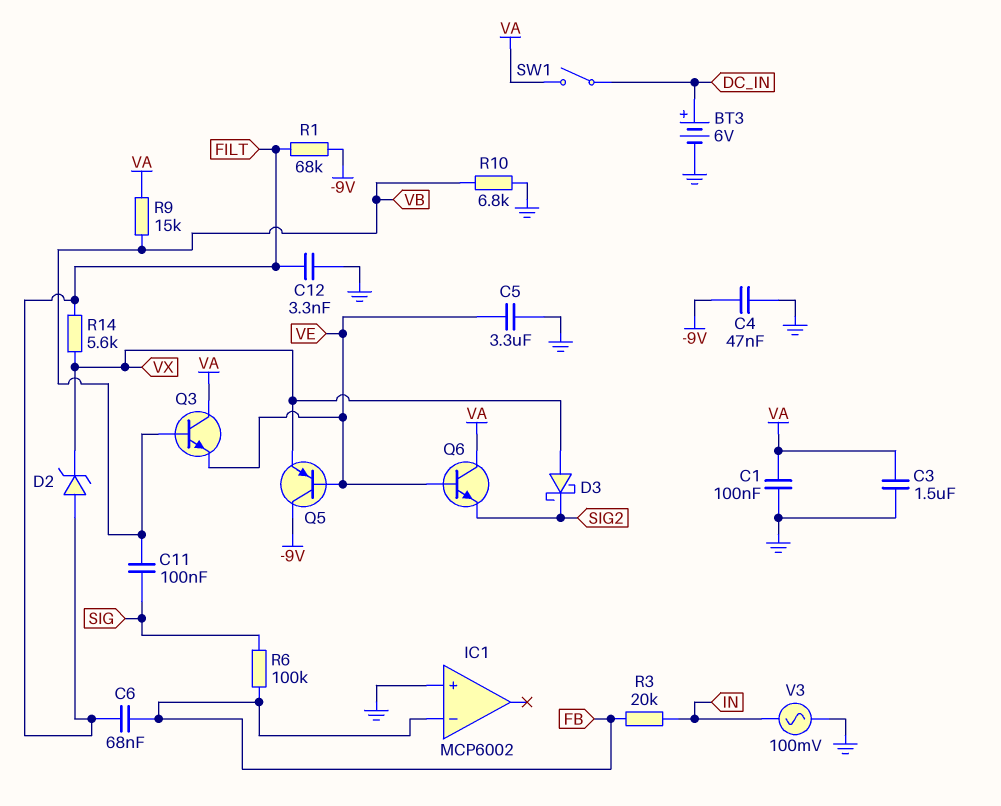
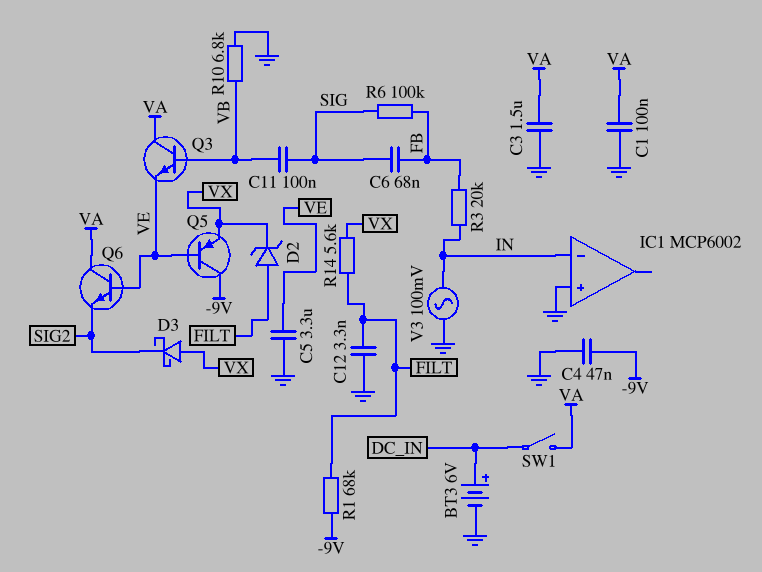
C6: 68nF (FB, FILT) -> 68nF (FB, SIG)
IC1 pin in-: FB -> IN
R9: 15k (VA, VB) -> none

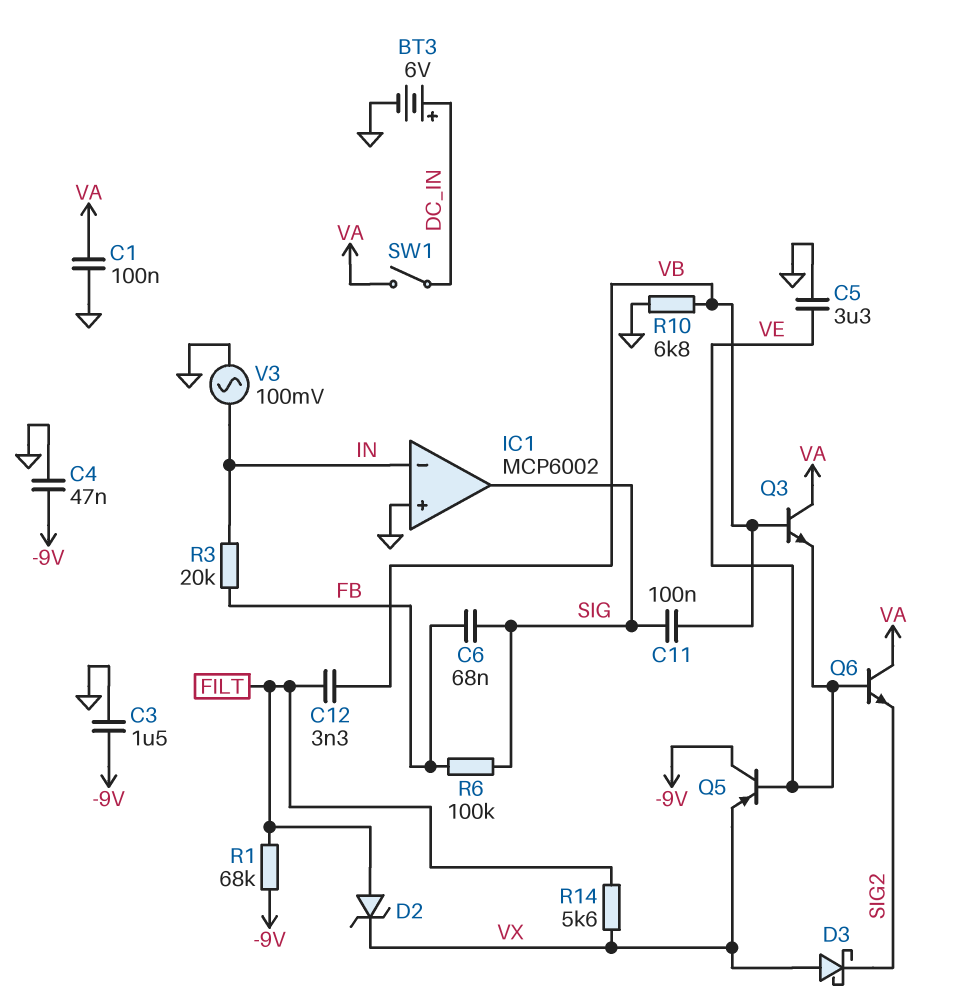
C3: 1.5uF (GND, VA) -> 1.5uF (-9V, GND)
C12: 3.3nF (FILT, GND) -> 3.3nF (FILT, VB)
IC1 pin out: none -> SIG

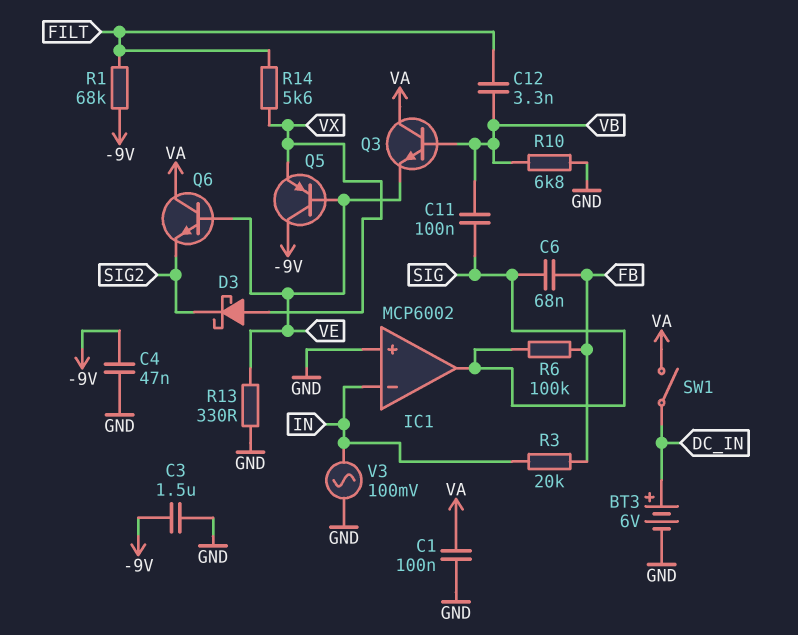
C5: 3.3uF (GND, VE) -> none
D2: zener (A FILT, K VX) -> none
R13: none -> 330 (GND, VE)

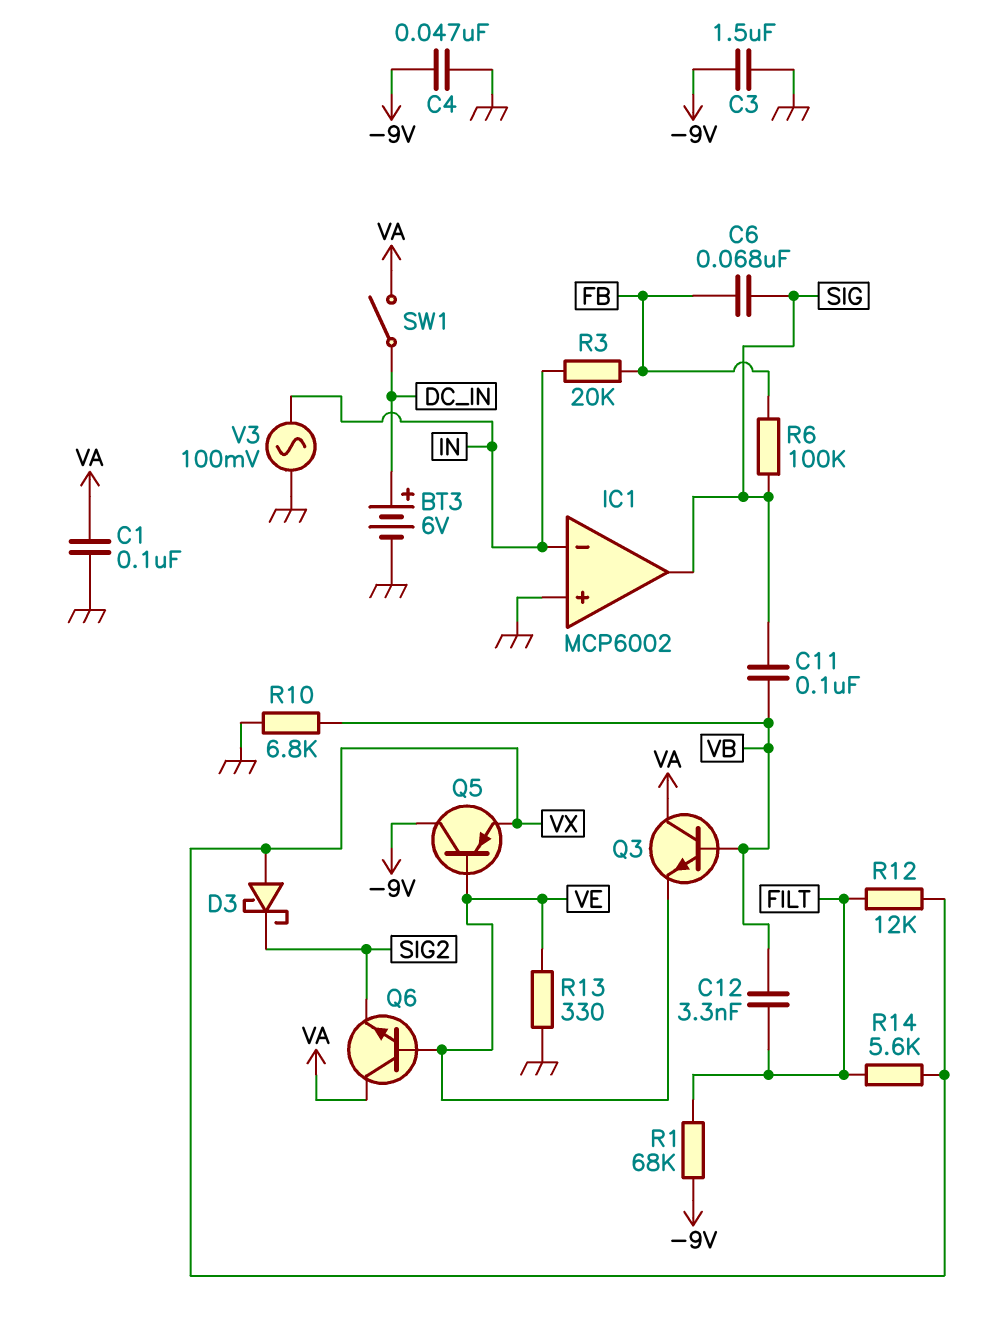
R12: none -> 12k (FILT, VX)

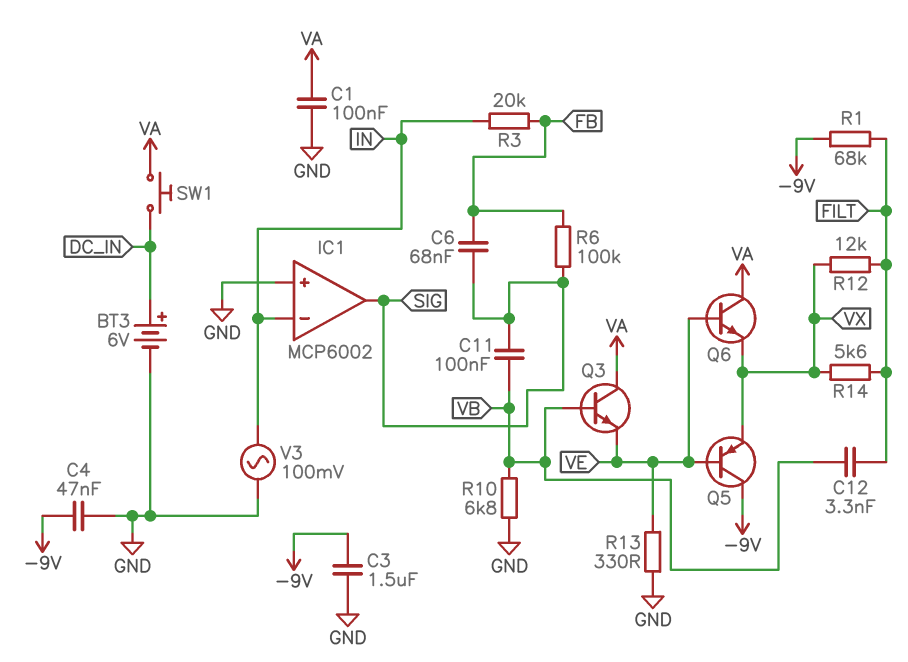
D3: schottky (A VX, K SIG2) -> none
Q6: NPN (B VE, C VA, E SIG2) -> NPN (B VE, C VA, E VX)
SW1: switch (DC_IN, VA) -> button (DC_IN, VA)

